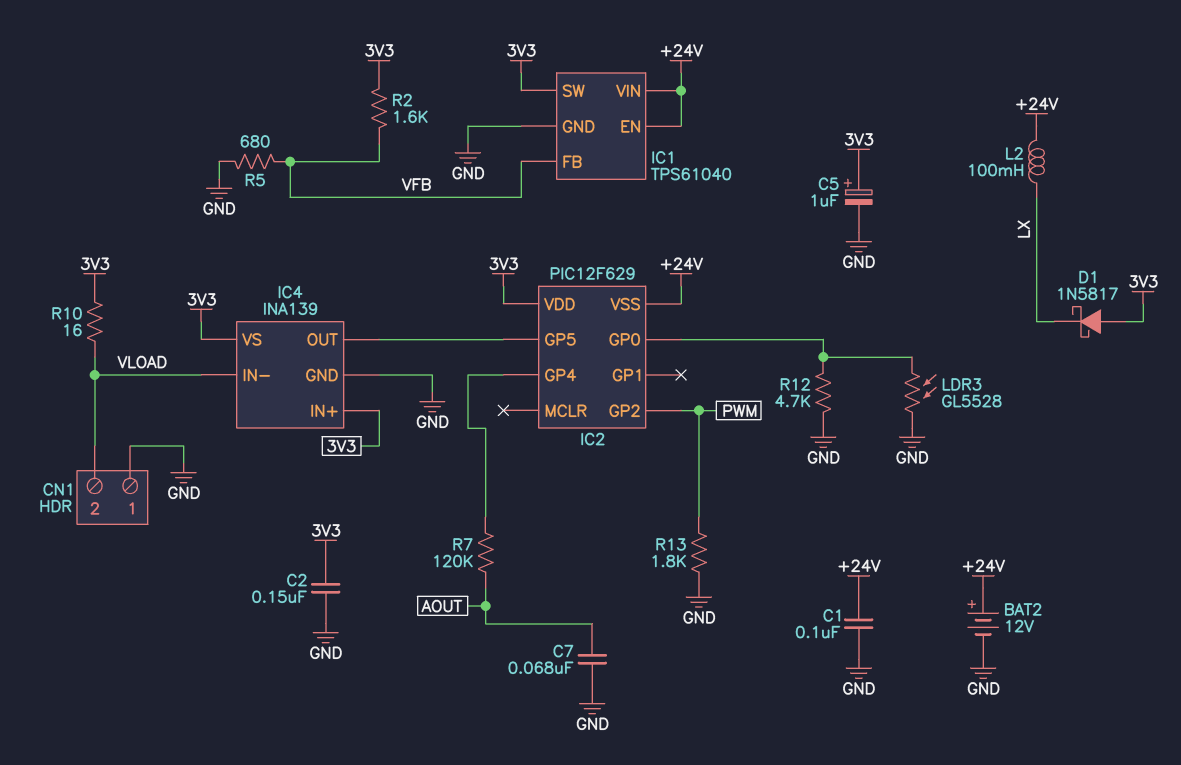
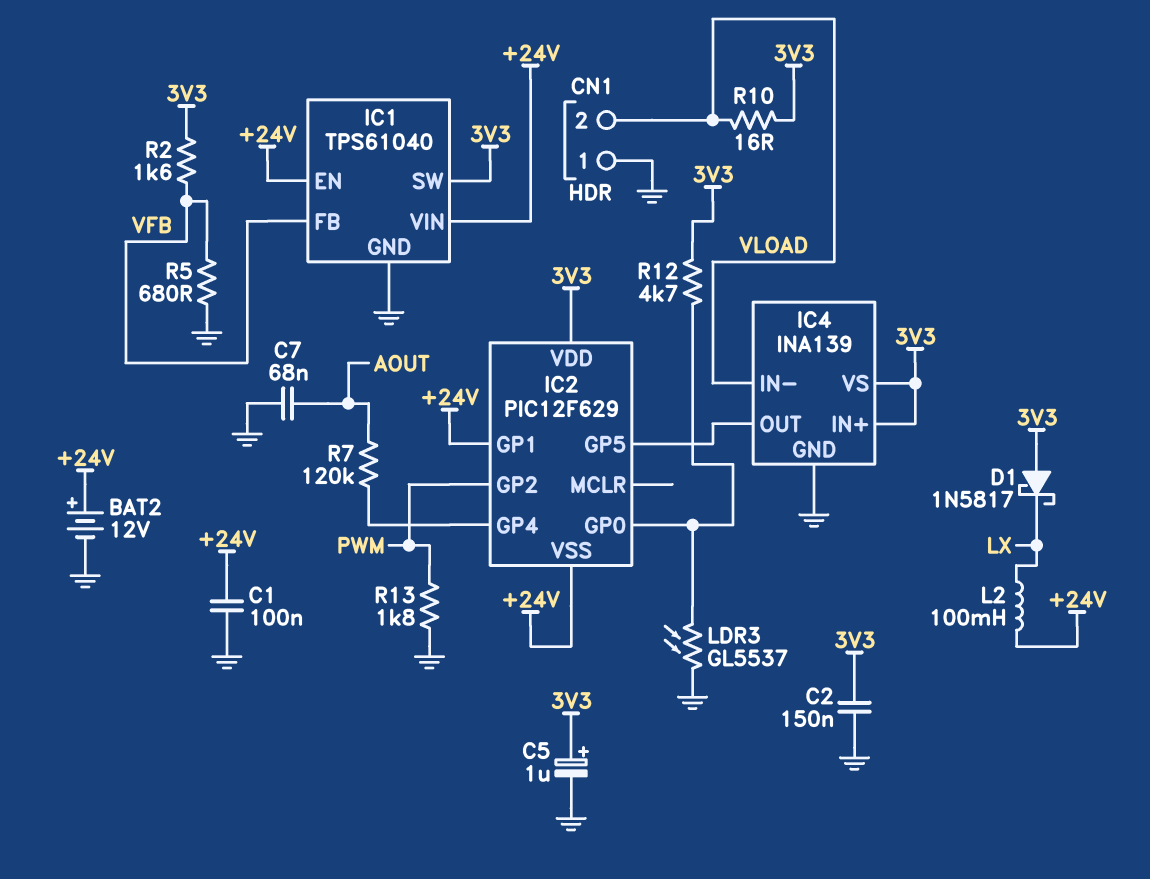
IC2 pin GP1: none -> +24V
LDR3: GL5528 (GND, IC2/GP0) -> GL5537 (GND, IC2/GP0)
R12: 4.7k (GND, IC2/GP0) -> 4.7k (3V3, IC2/GP0)

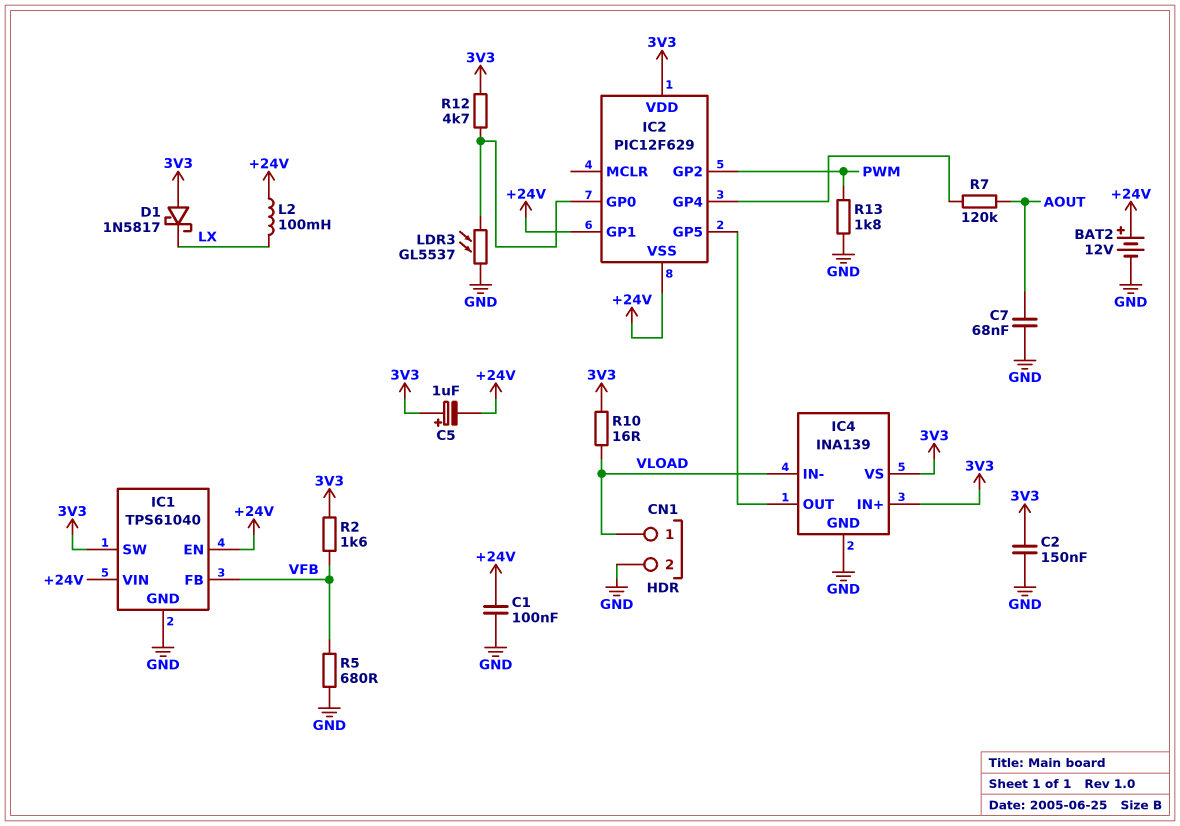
C5: 1uF (plus 3V3, minus GND) -> 1uF (plus 3V3, minus +24V)
CN1 pin 1: GND -> VLOAD
CN1 pin 2: VLOAD -> GND

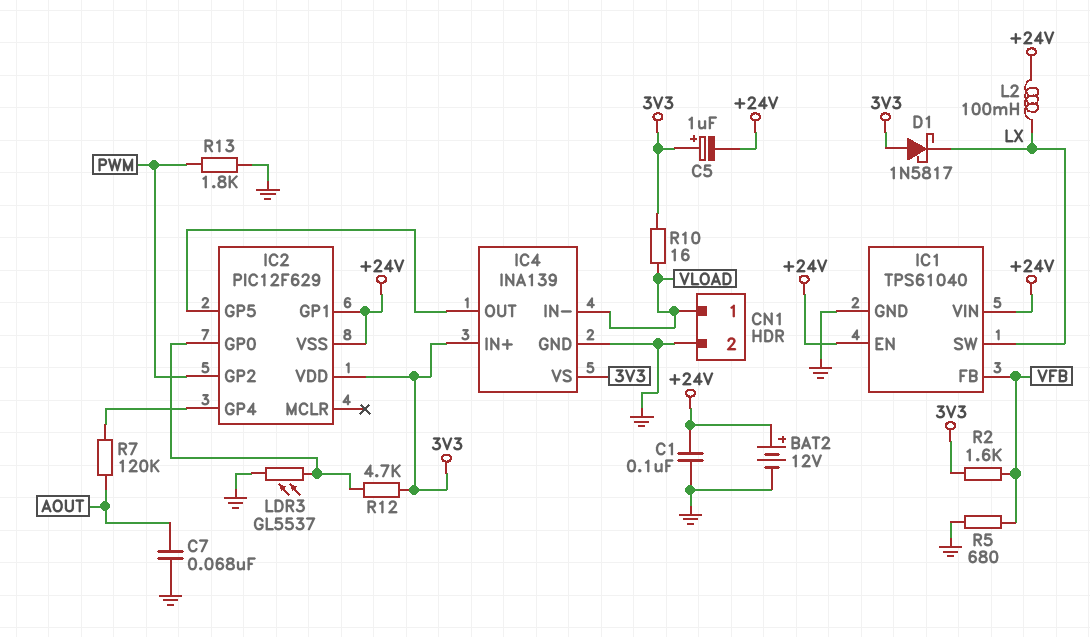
C2: 150nF (3V3, GND) -> none
IC1 pin SW: 3V3 -> LX

